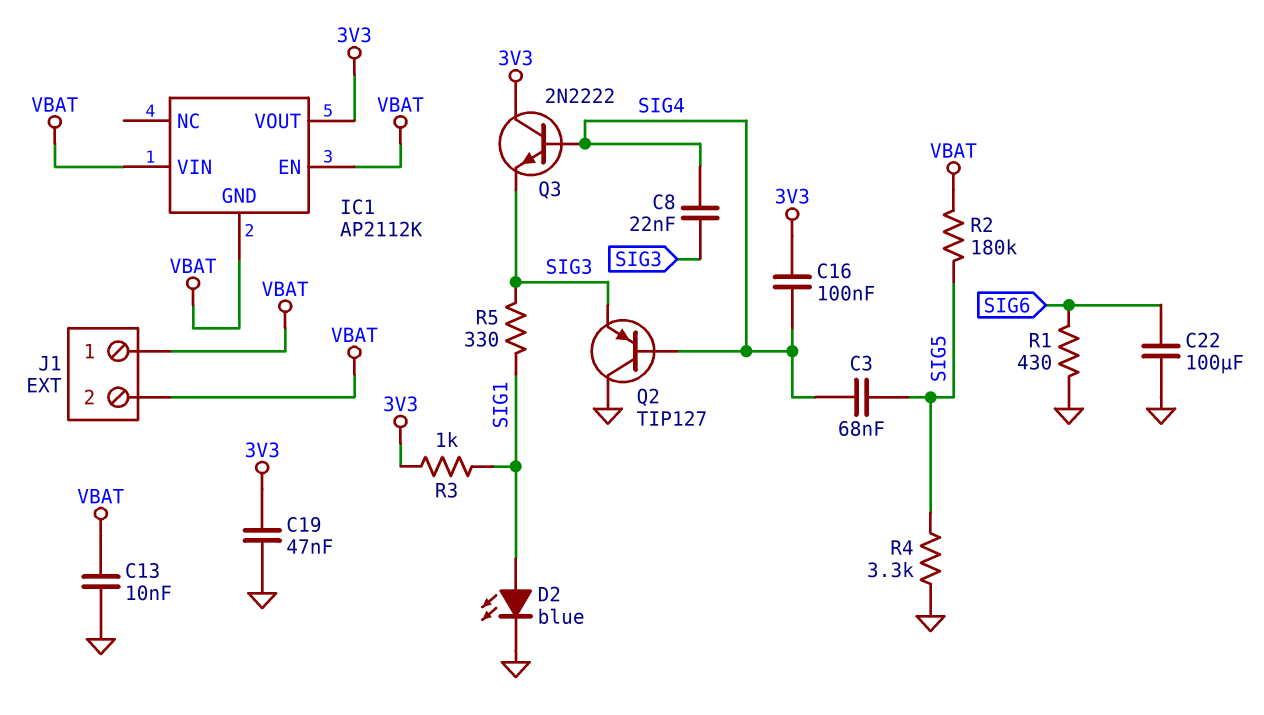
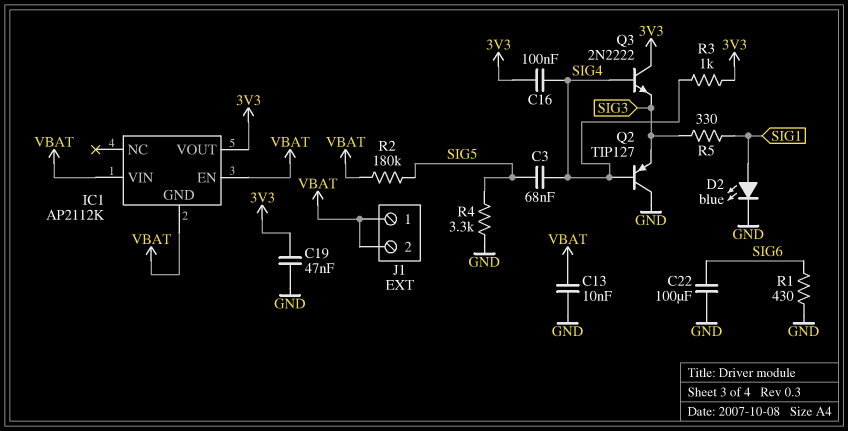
C8: 22nF (SIG3, SIG4) -> none
R3: 1k (3V3, SIG1) -> 1k (3V3, SIG4)

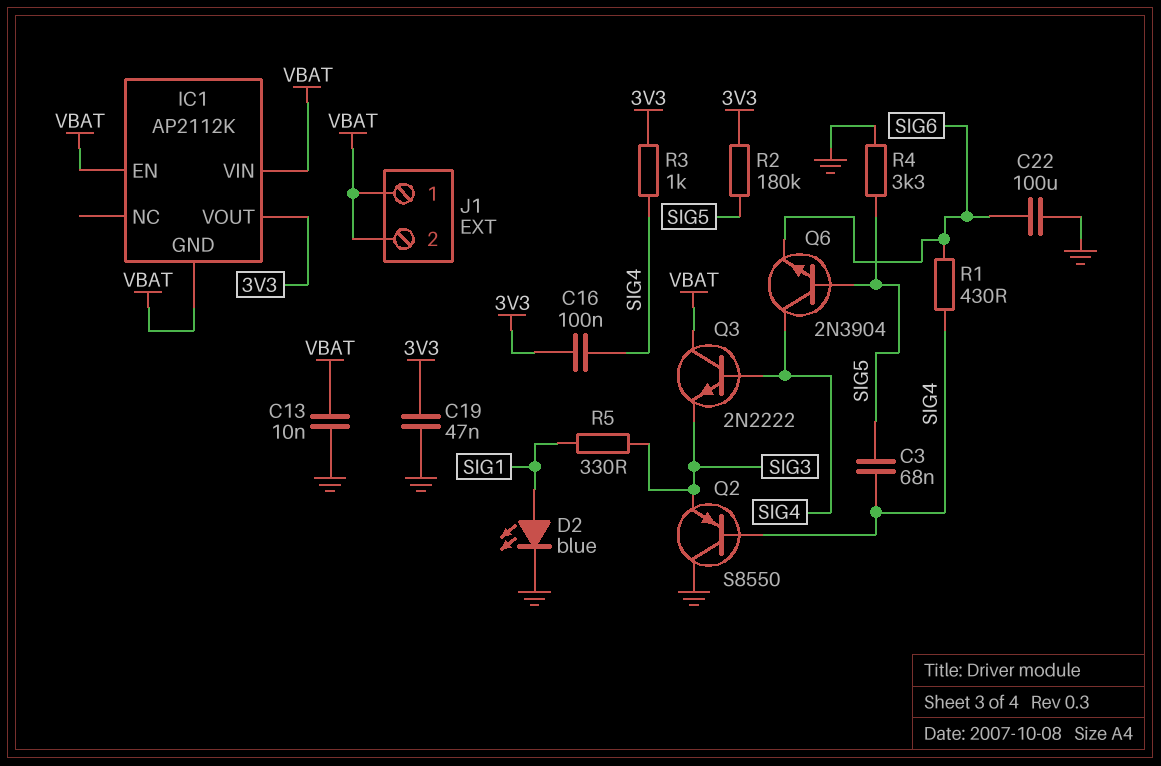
Q2: PNP TIP127 (B SIG4, C GND, E SIG3) -> PNP S8550 (B SIG4, C GND, E SIG3)
Q3: NPN 2N2222 (B SIG4, C 3V3, E SIG3) -> NPN 2N2222 (B SIG4, C VBAT, E SIG3)
Q6: none -> NPN 2N3904 (B SIG5, C SIG4, E SIG6)
R1: 430 (GND, SIG6) -> 430 (SIG4, SIG6)
R2: 180k (SIG5, VBAT) -> 180k (3V3, SIG5)

